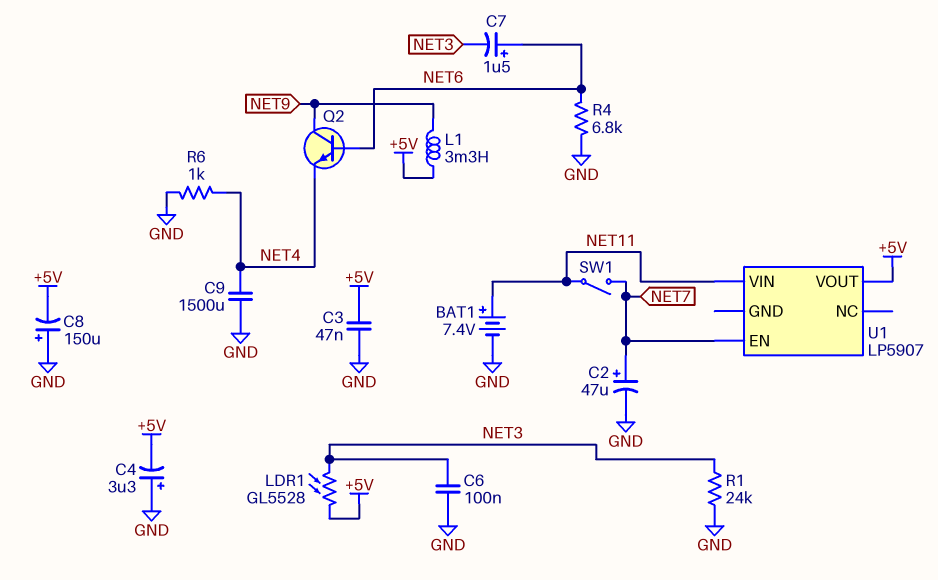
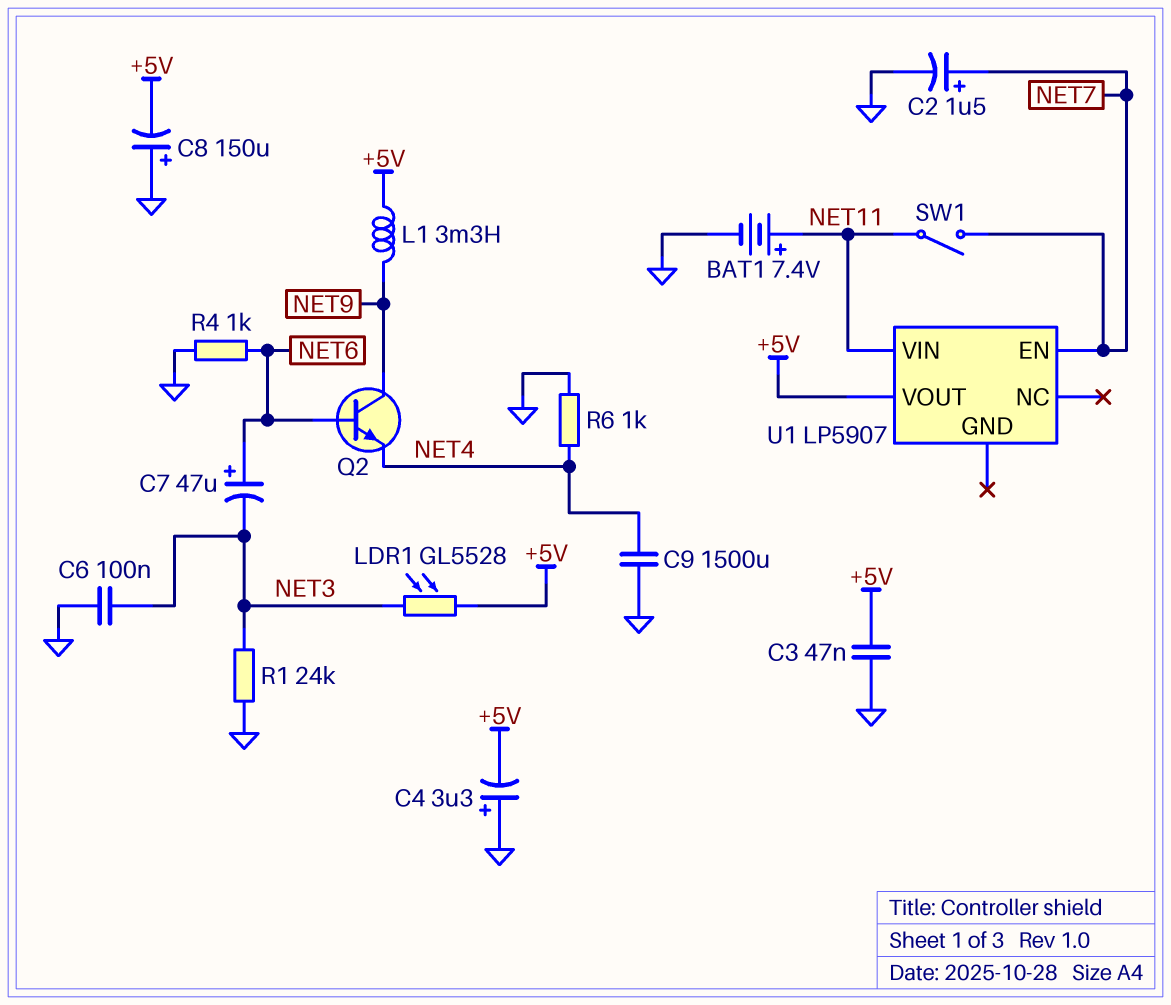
C2: 47uF (plus NET7, minus GND) -> 1.5uF (plus NET7, minus GND)
C7: 1.5uF (plus NET6, minus NET3) -> 47uF (plus NET6, minus NET3)
R4: 6.8k (GND, NET6) -> 1k (GND, NET6)

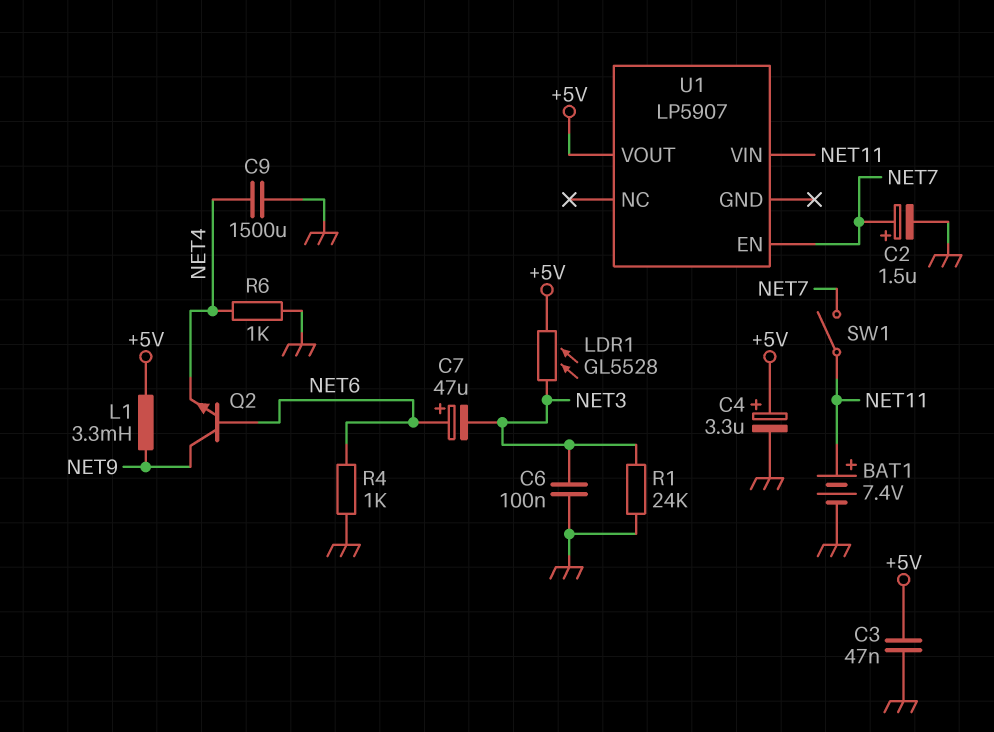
C4: 3.3uF (plus GND, minus +5V) -> 3.3uF (plus +5V, minus GND)
C8: 150uF (plus GND, minus +5V) -> none

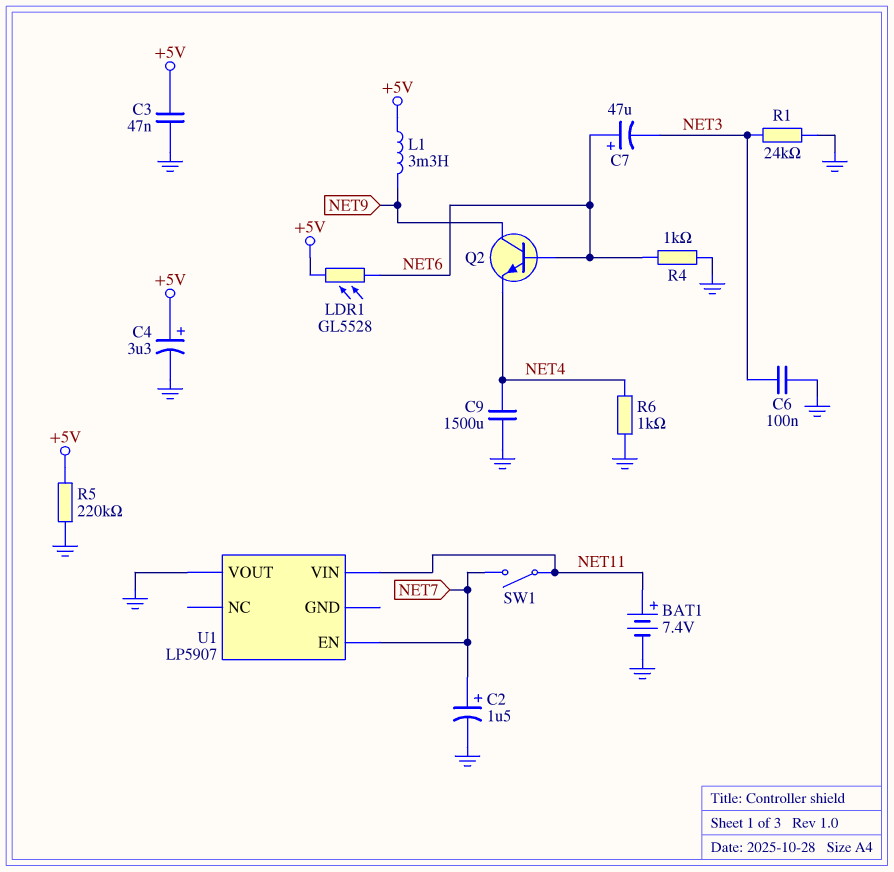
LDR1: GL5528 (+5V, NET3) -> GL5528 (+5V, NET6)
R5: none -> 220k (+5V, GND)
U1 pin VOUT: +5V -> GND

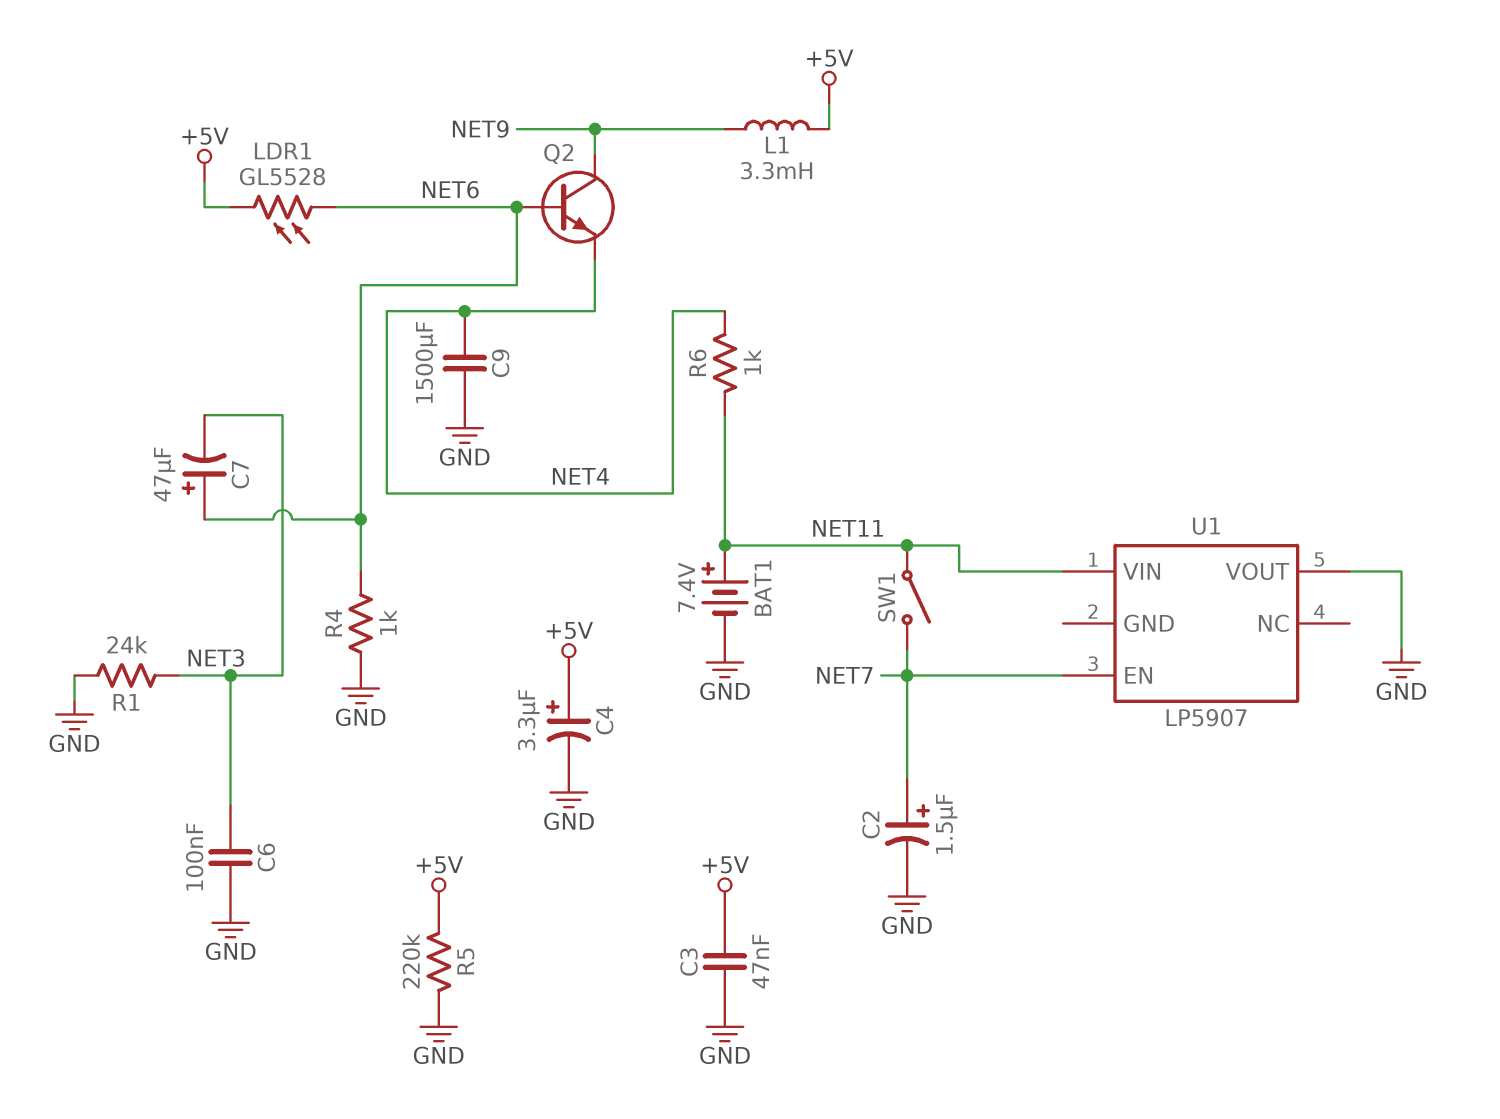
R6: 1k (GND, NET4) -> 1k (NET4, NET11)

